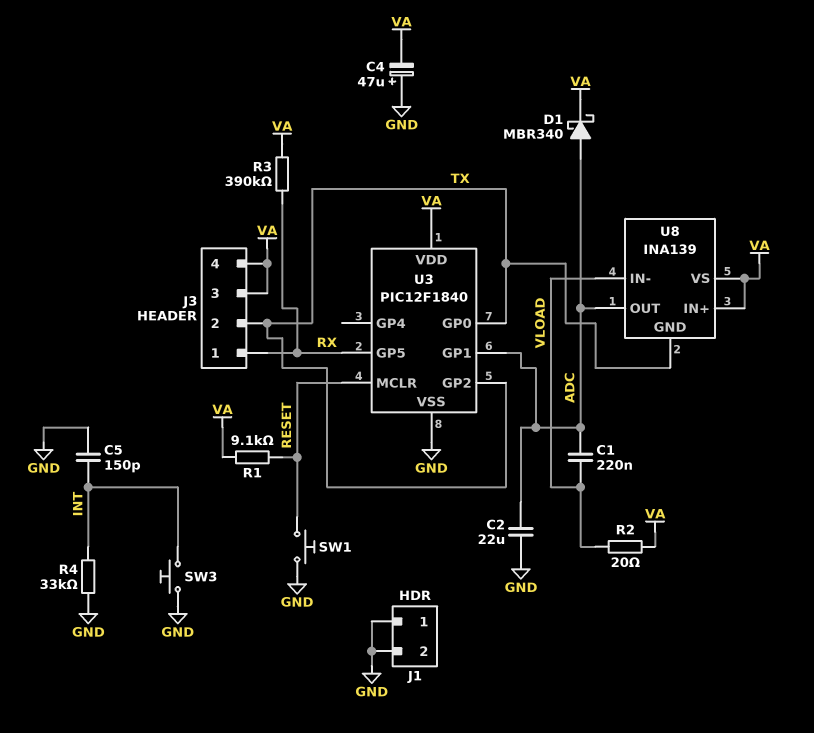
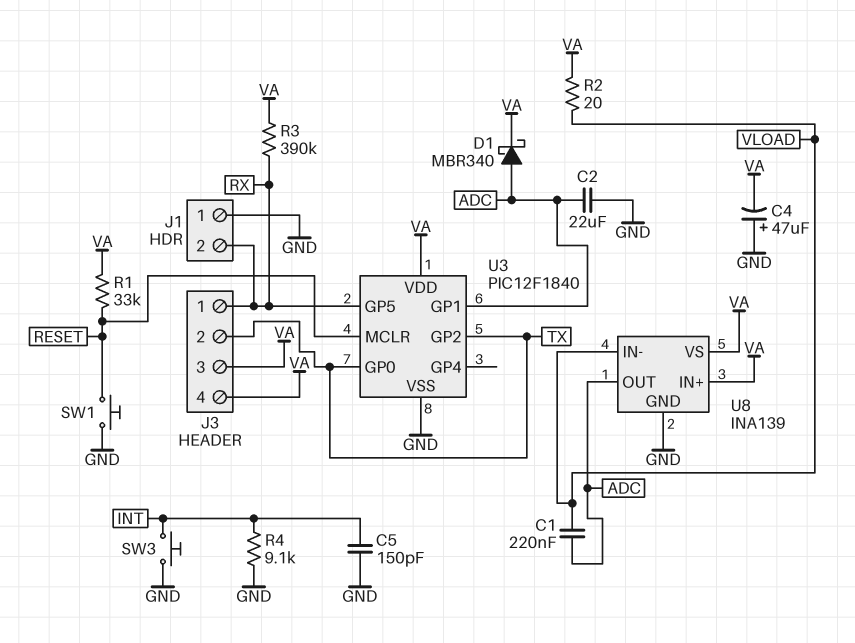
J1 pin 2: GND -> RX
R1: 9.1k (RESET, VA) -> 33k (RESET, VA)
R4: 33k (GND, INT) -> 9.1k (GND, INT)
U8 pin GND: TX -> GND

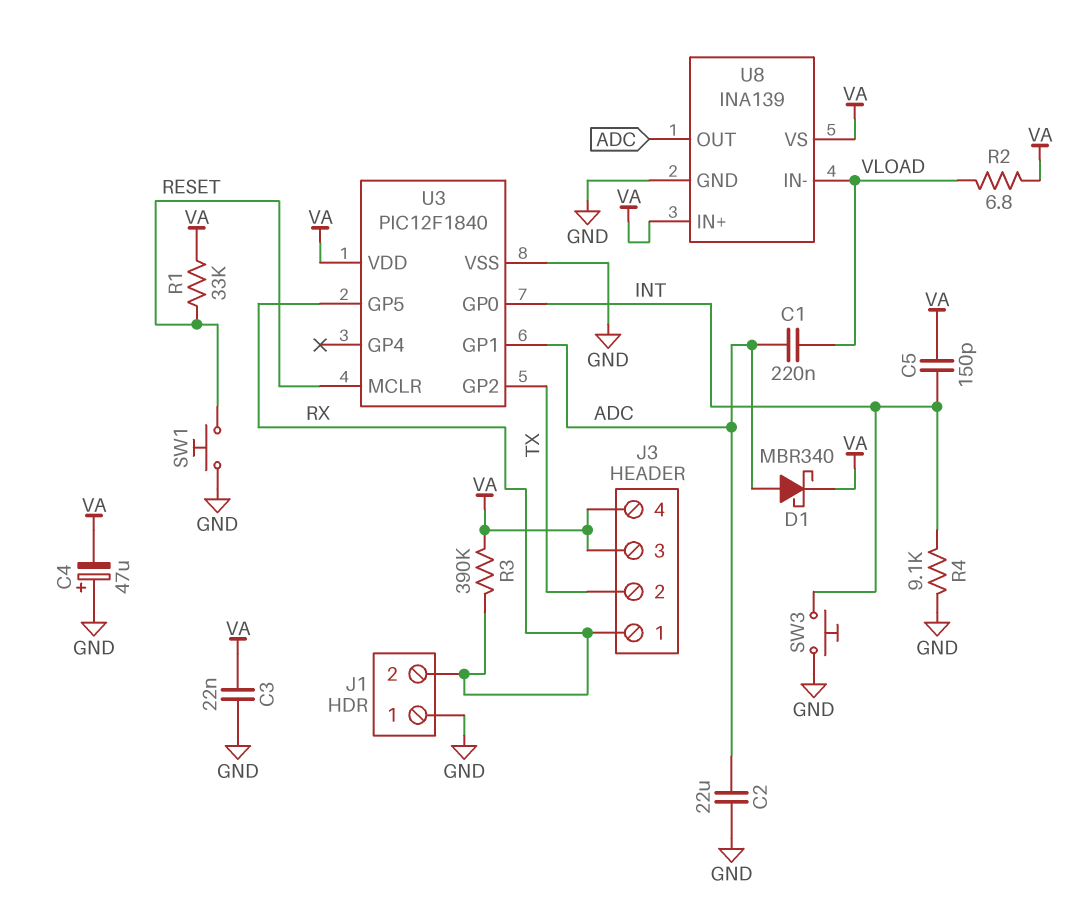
C3: none -> 22nF (GND, VA)
C5: 150pF (GND, INT) -> 150pF (INT, VA)
R2: 20 (VA, VLOAD) -> 6.8 (VA, VLOAD)
U3 pin GP0: TX -> INT

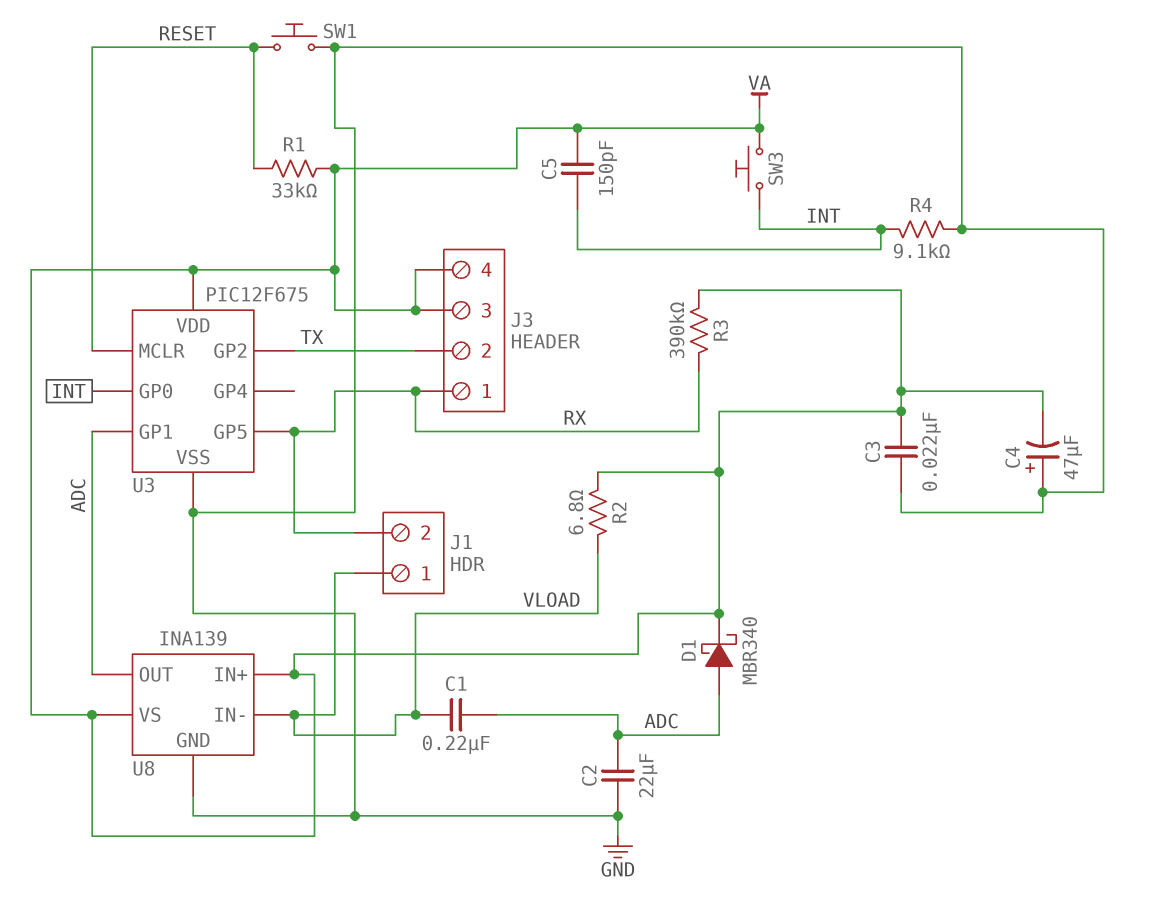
J1 pin 1: GND -> VLOAD
SW3: button (GND, INT) -> button (INT, VA)
U3: PIC12F1840 -> PIC12F675

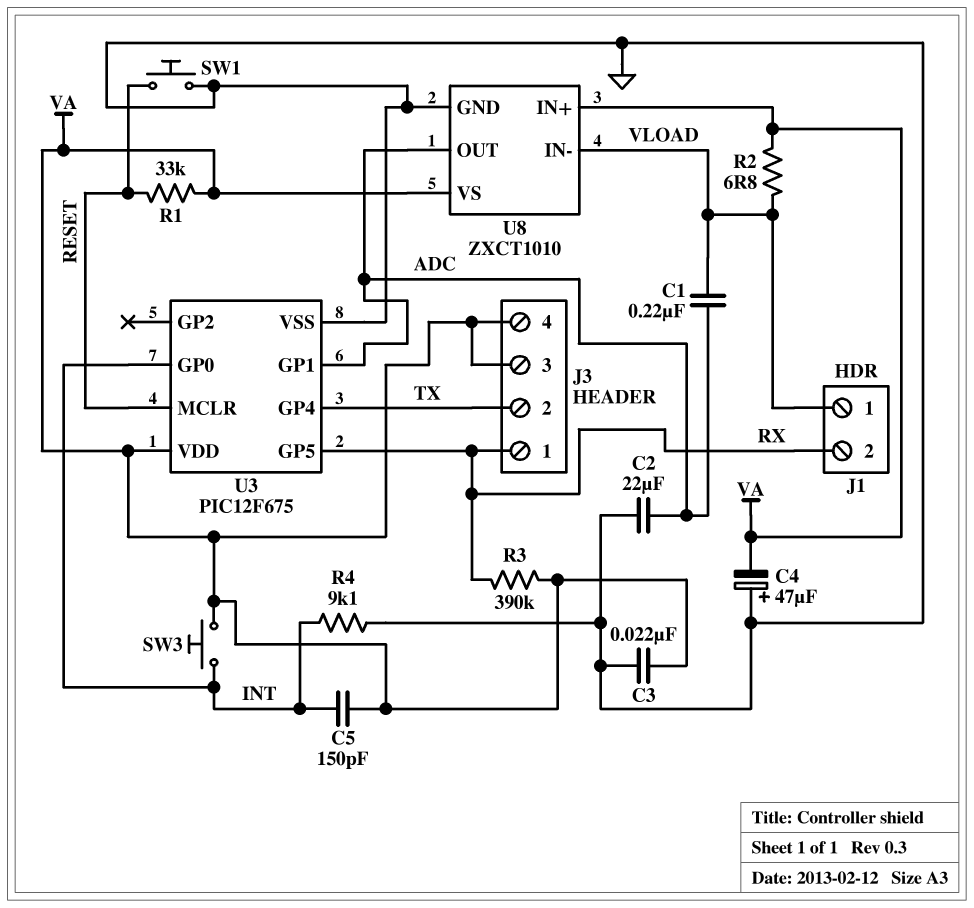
D1: schottky MBR340 (A ADC, K VA) -> none
U3 pin GP2: TX -> none
U3 pin GP4: none -> TX
U8: INA139 -> ZXCT1010

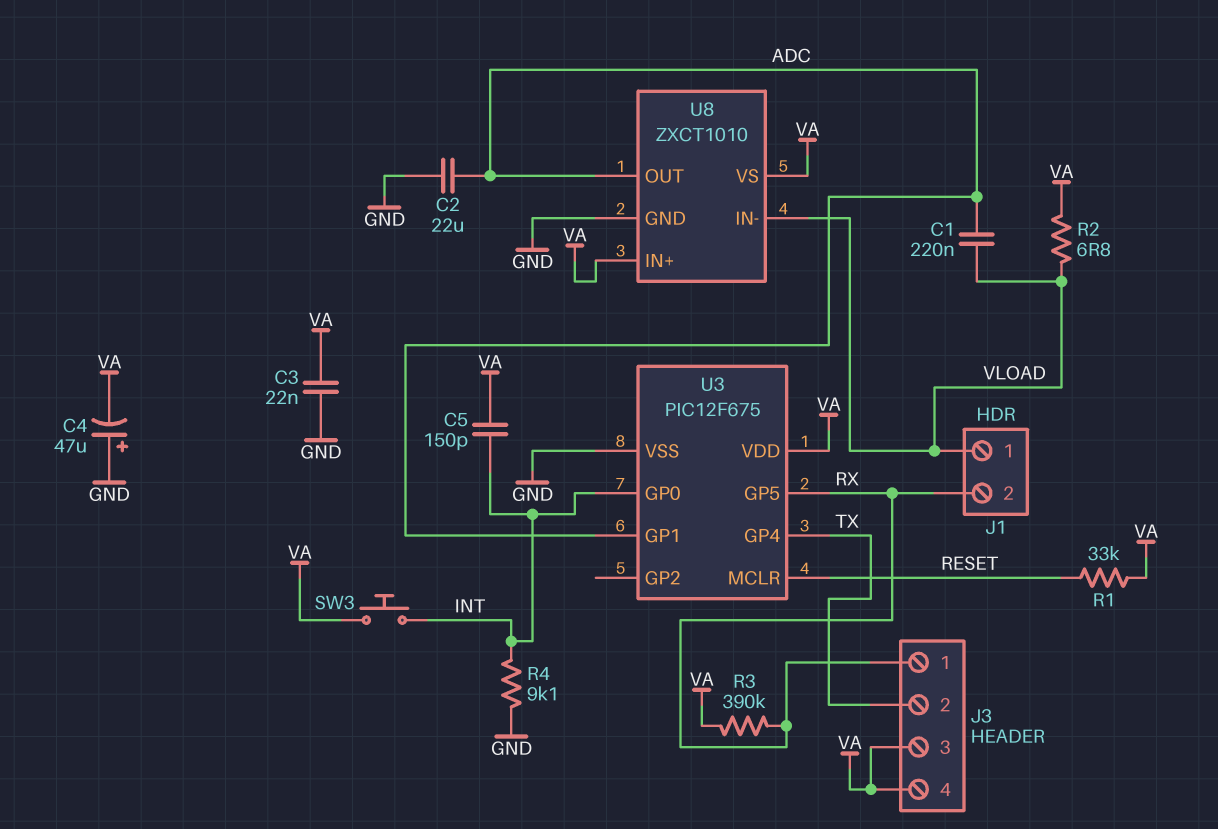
SW1: button (GND, RESET) -> none

